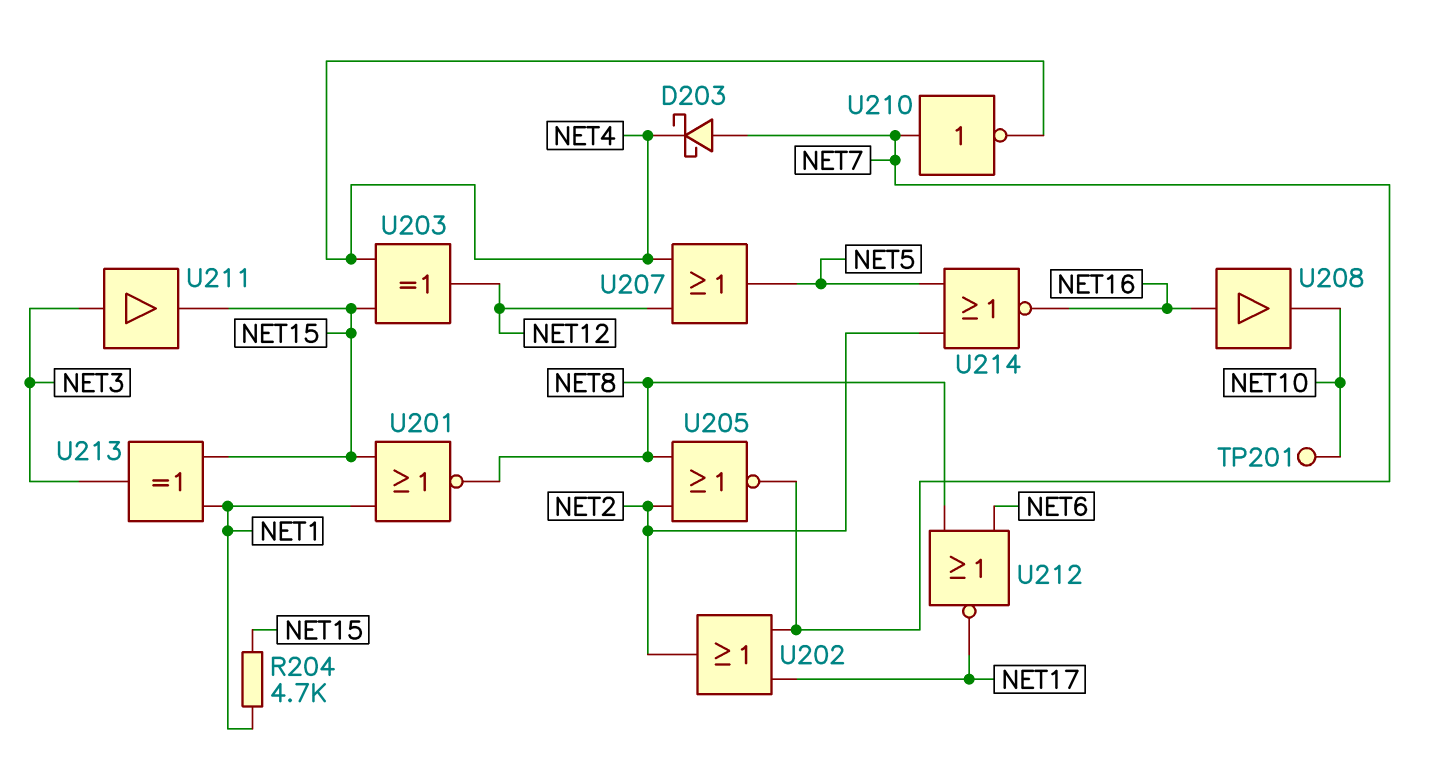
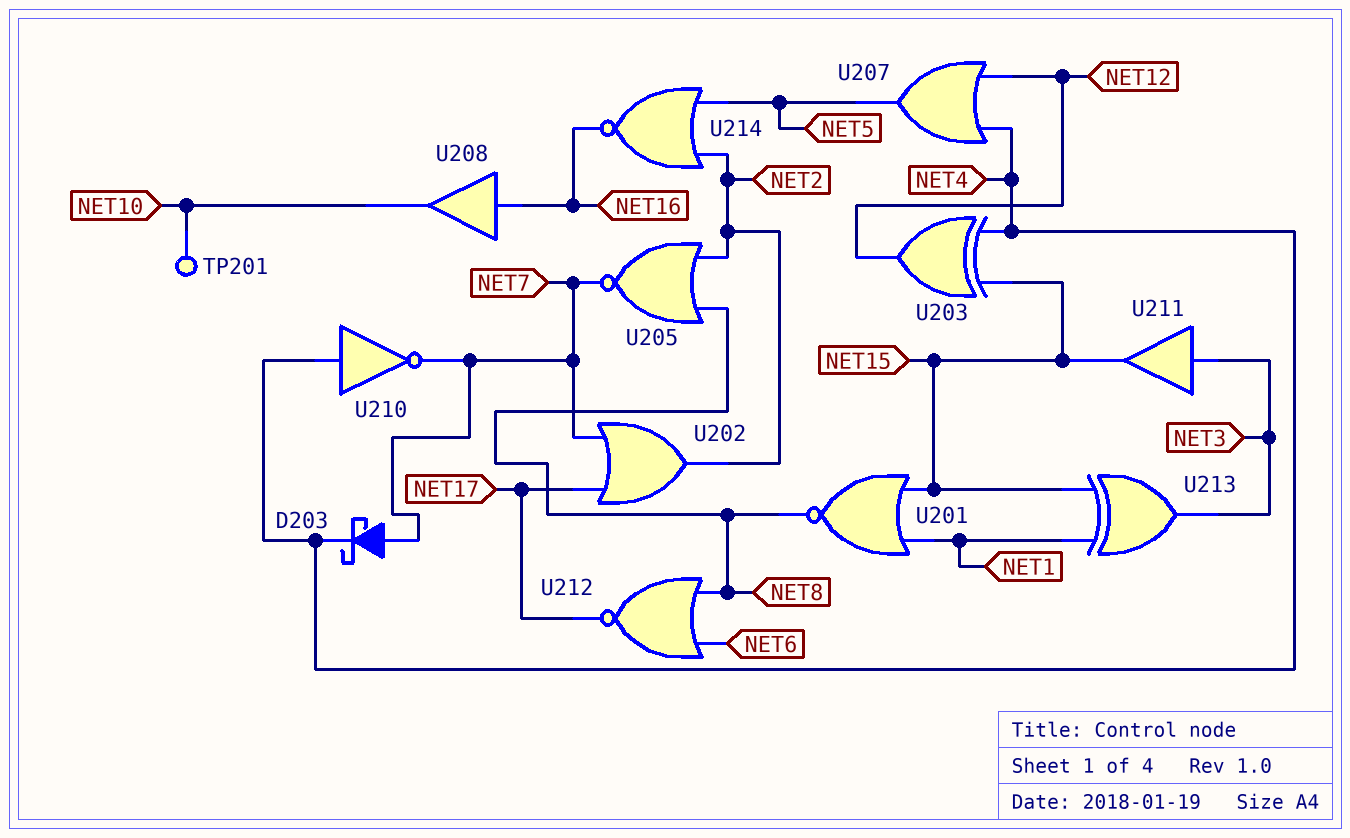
R204: 4.7k (NET1, NET15) -> none
U210: NOT (in NET7, out NET4) -> NOT (in NET4, out NET7)

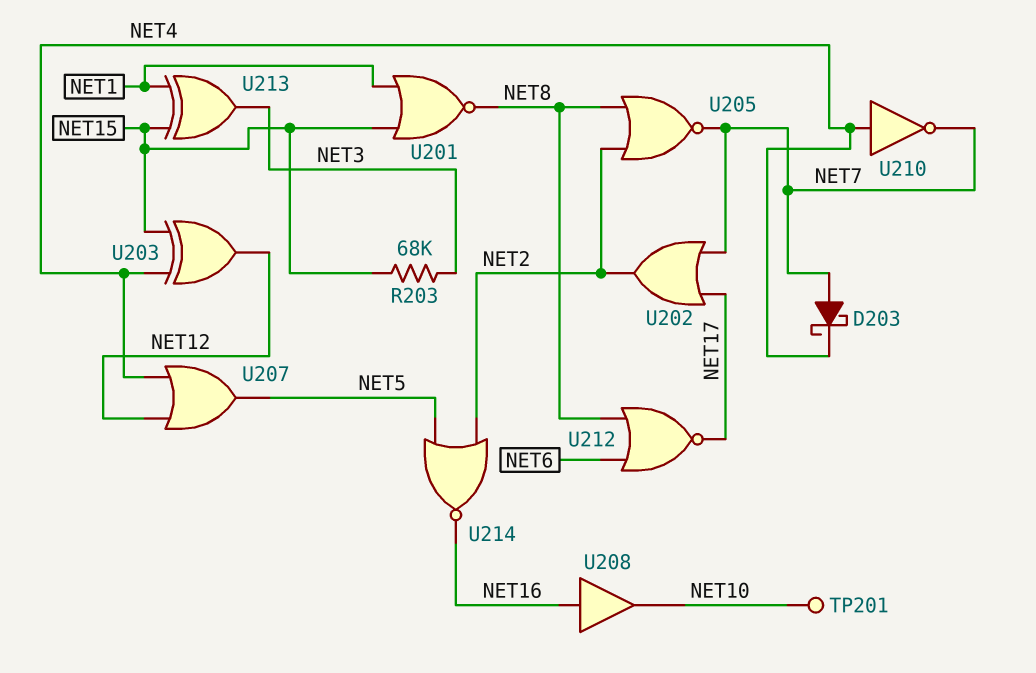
R203: none -> 68k (NET3, NET15)
U211: buffer (in NET3, out NET15) -> none

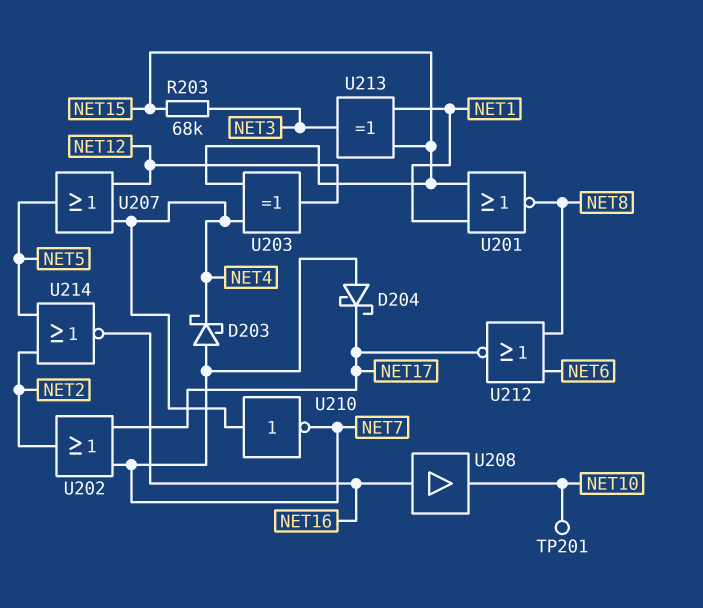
D204: none -> schottky (A NET7, K NET17)
U205: NOR (in NET2, in NET8, out NET7) -> none

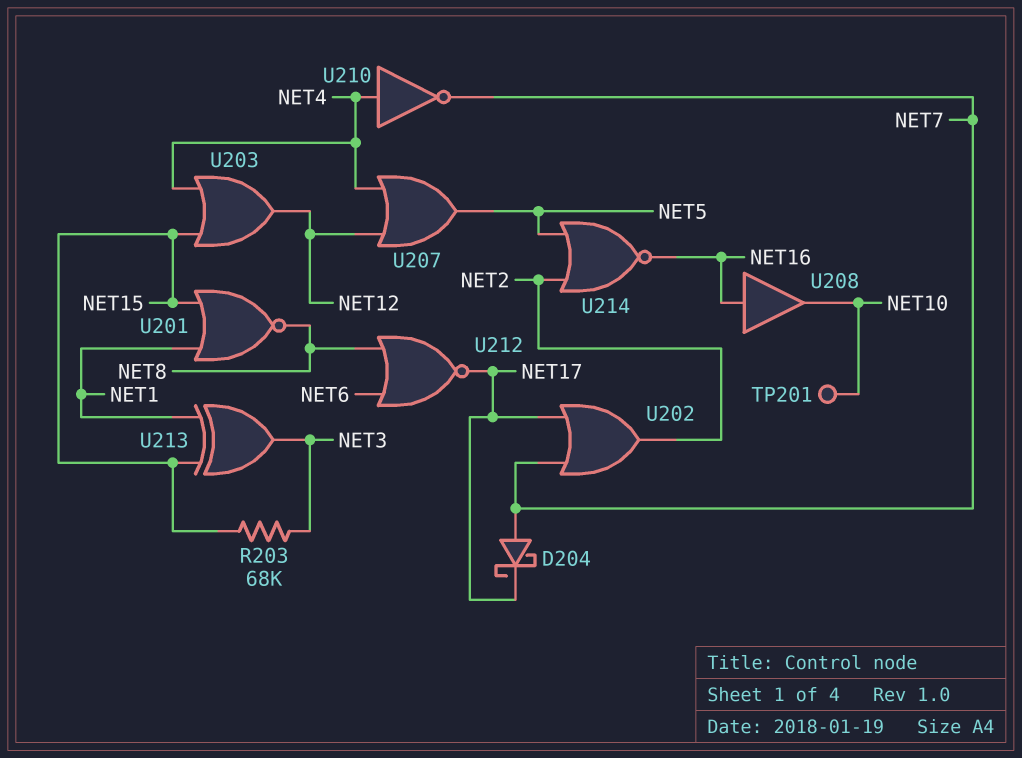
D203: schottky (A NET7, K NET4) -> none
U203: XOR (in NET4, in NET15, out NET12) -> OR (in NET4, in NET15, out NET12)

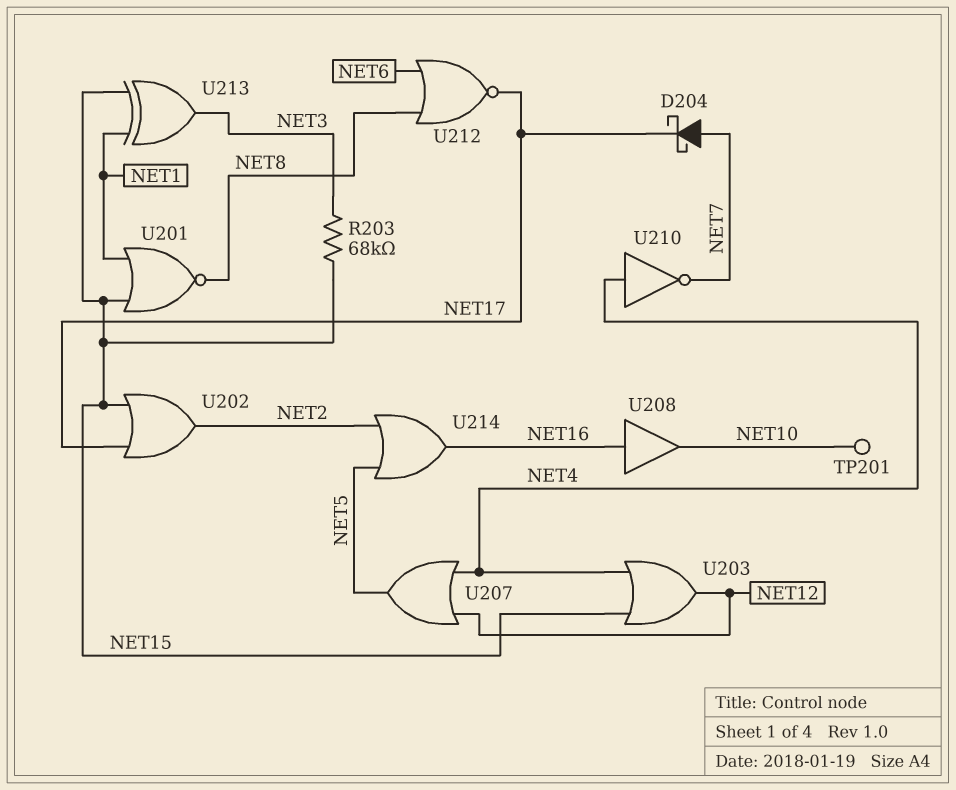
U202: OR (in NET7, in NET17, out NET2) -> OR (in NET15, in NET17, out NET2)
U214: NOR (in NET2, in NET5, out NET16) -> OR (in NET2, in NET5, out NET16)

